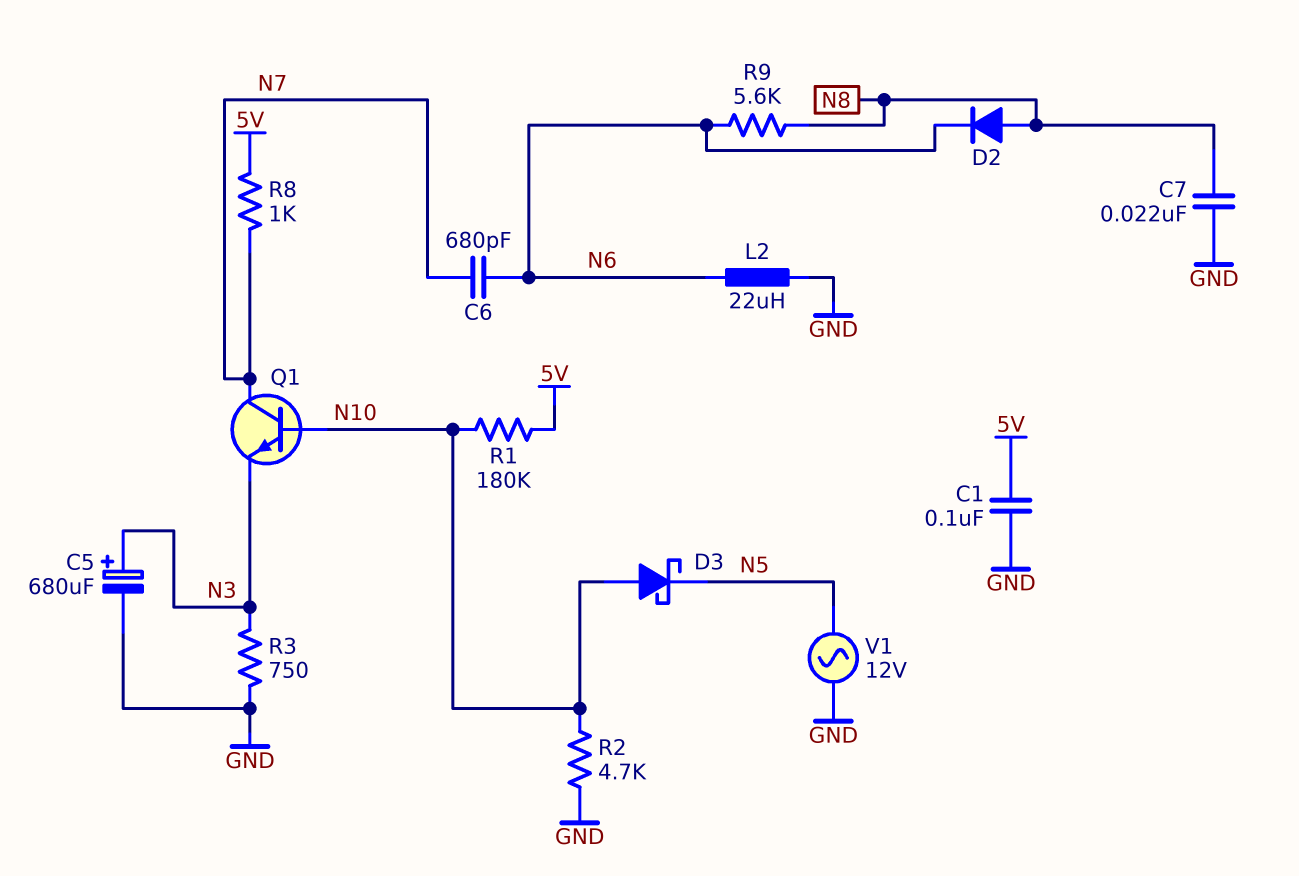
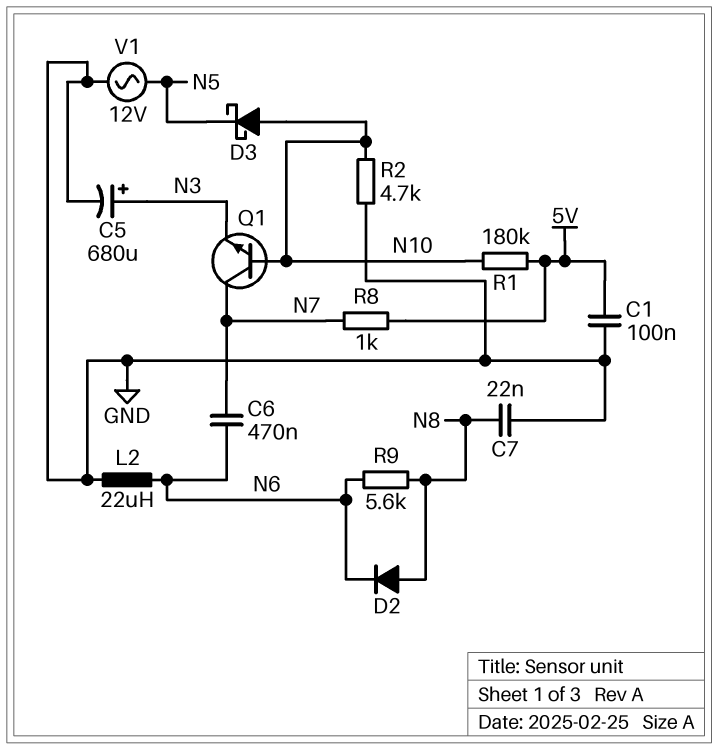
C6: 680pF (N6, N7) -> 470nF (N6, N7)
R3: 750 (GND, N3) -> none

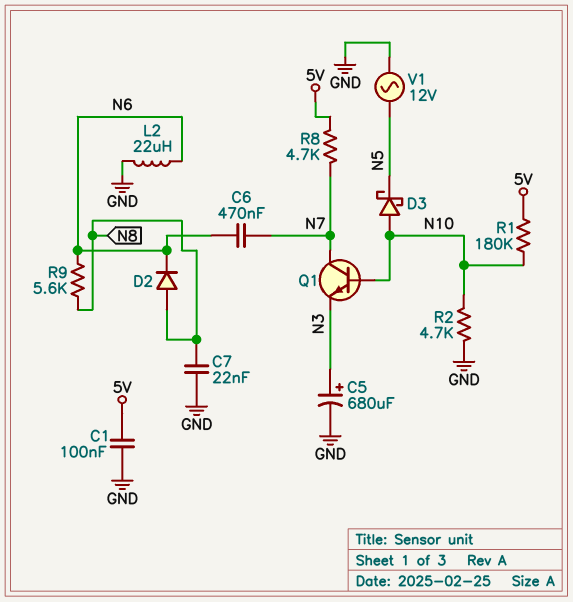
R8: 1k (5V, N7) -> 4.7k (5V, N7)

